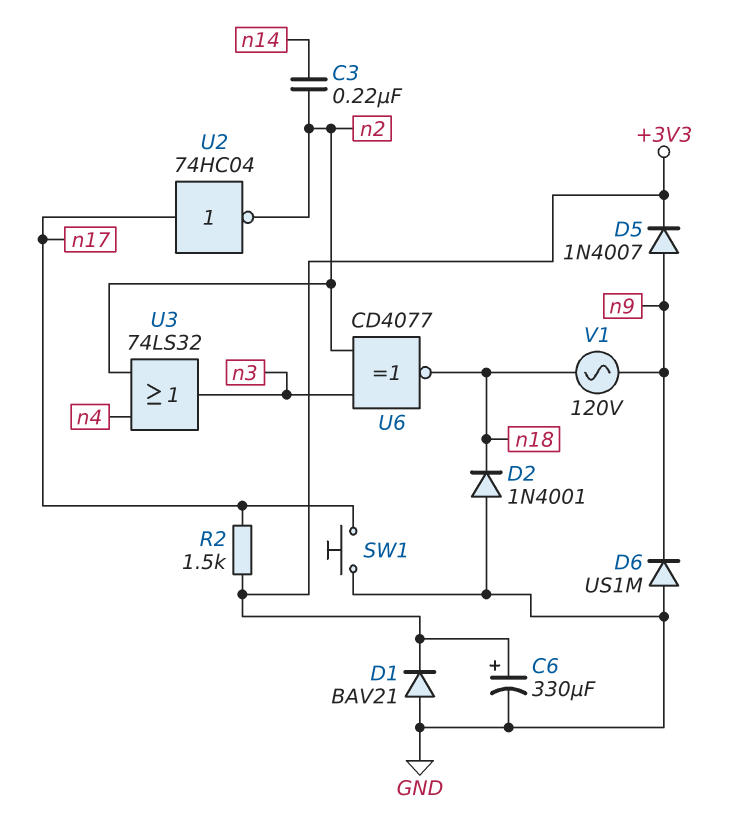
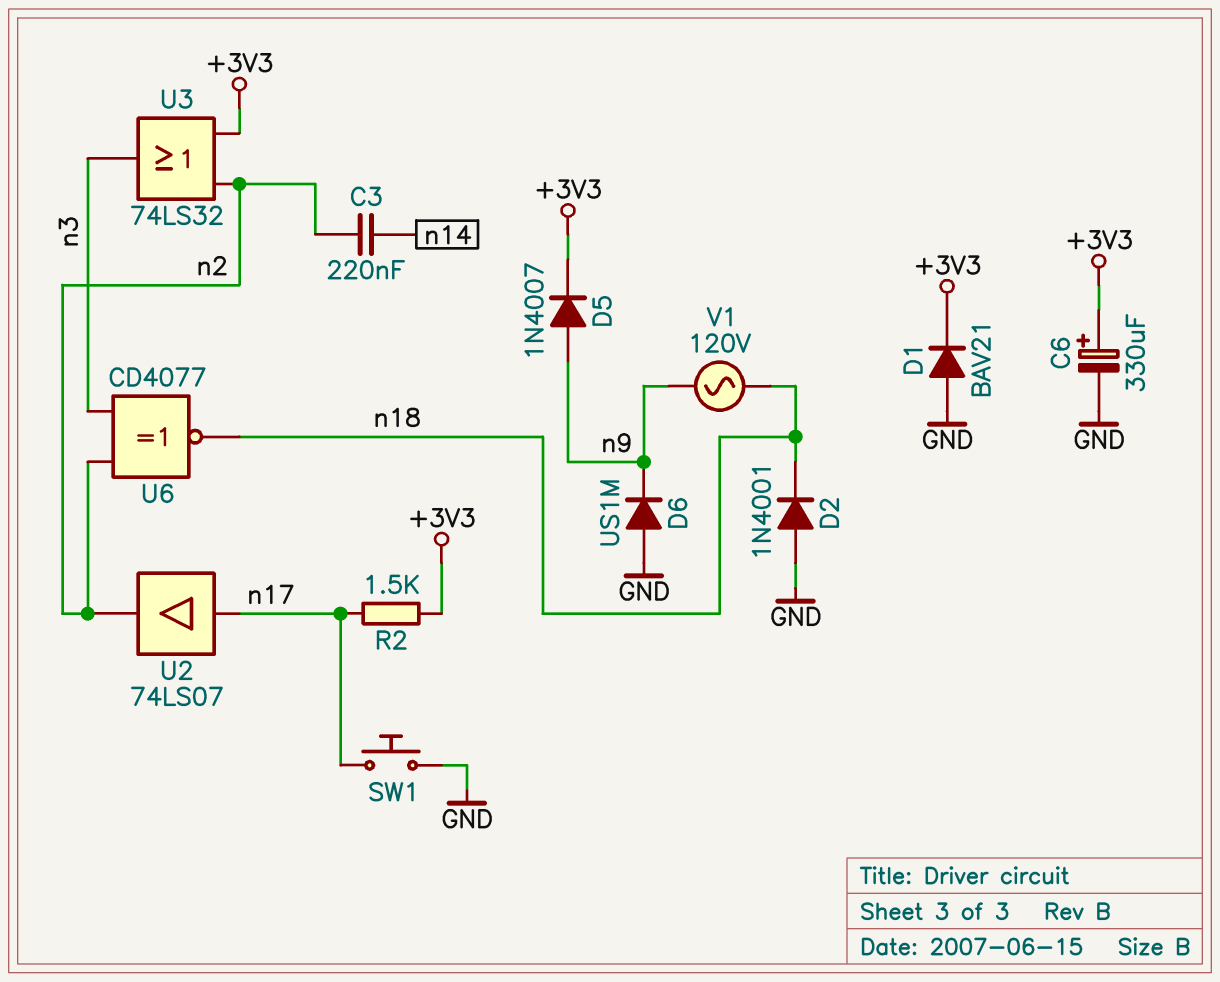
U2: NOT 74HC04 (in n17, out n2) -> buffer 74LS07 (in n17, out n2)
U3: OR 74LS32 (in n2, in n4, out n3) -> OR 74LS32 (in +3V3, in n2, out n3)

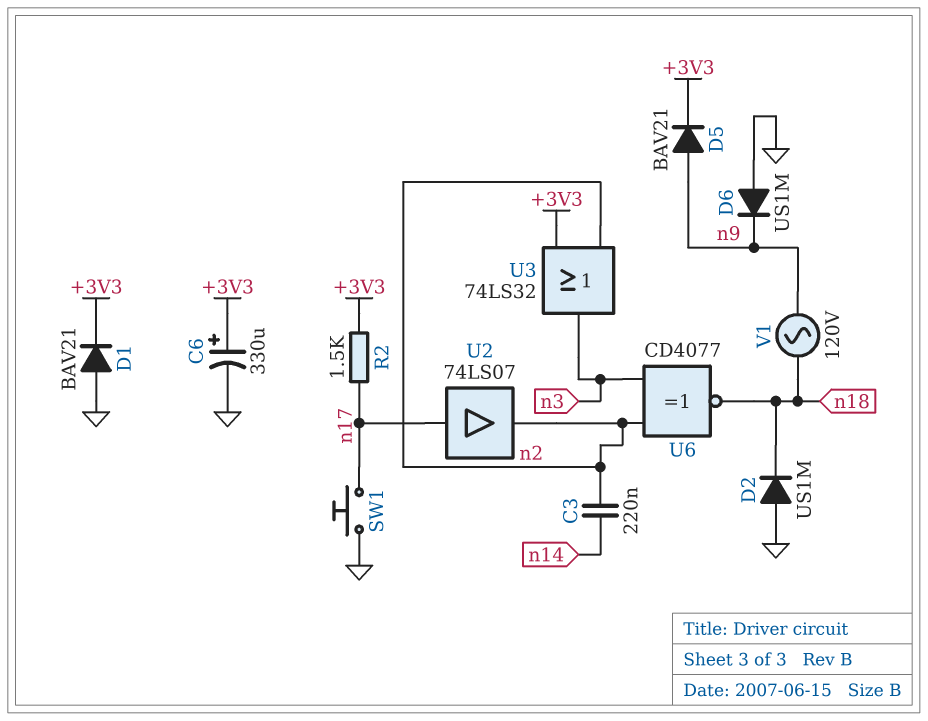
D2: diode 1N4001 (A GND, K n18) -> diode US1M (A GND, K n18)
D5: diode 1N4007 (A n9, K +3V3) -> diode BAV21 (A n9, K +3V3)

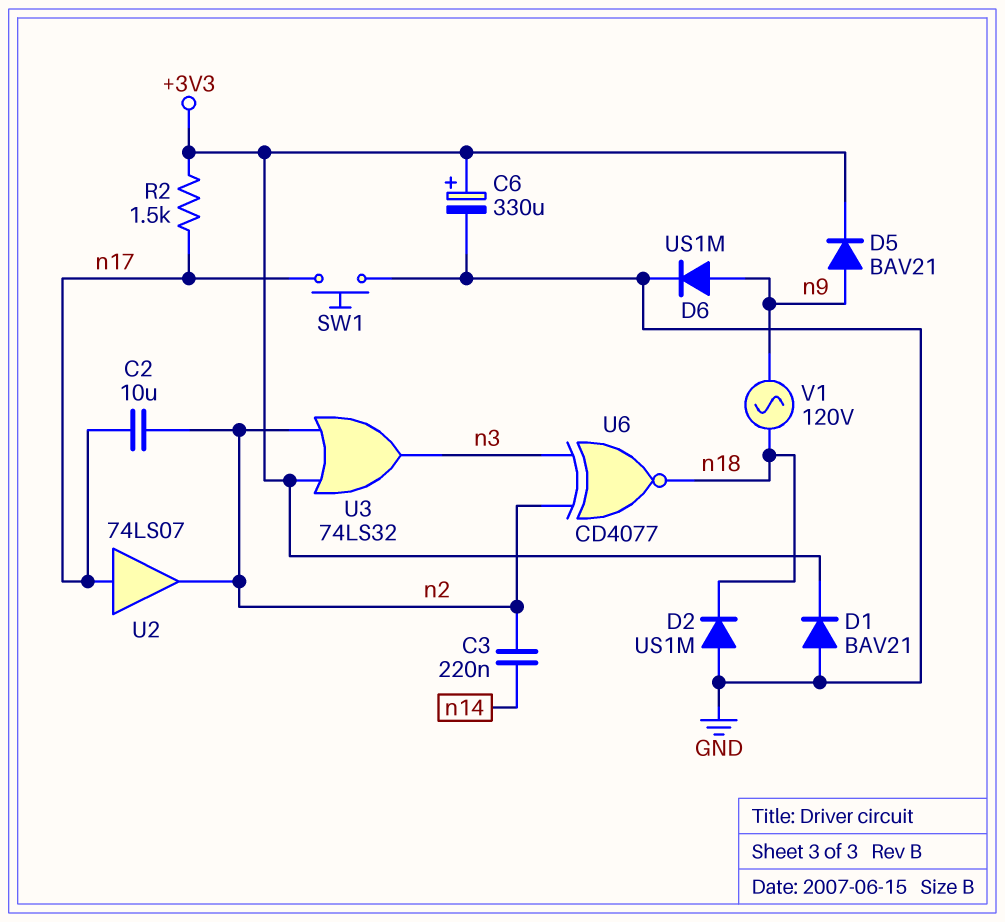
C2: none -> 10uF (n2, n17)
D6: diode US1M (A GND, K n9) -> diode US1M (A n9, K GND)

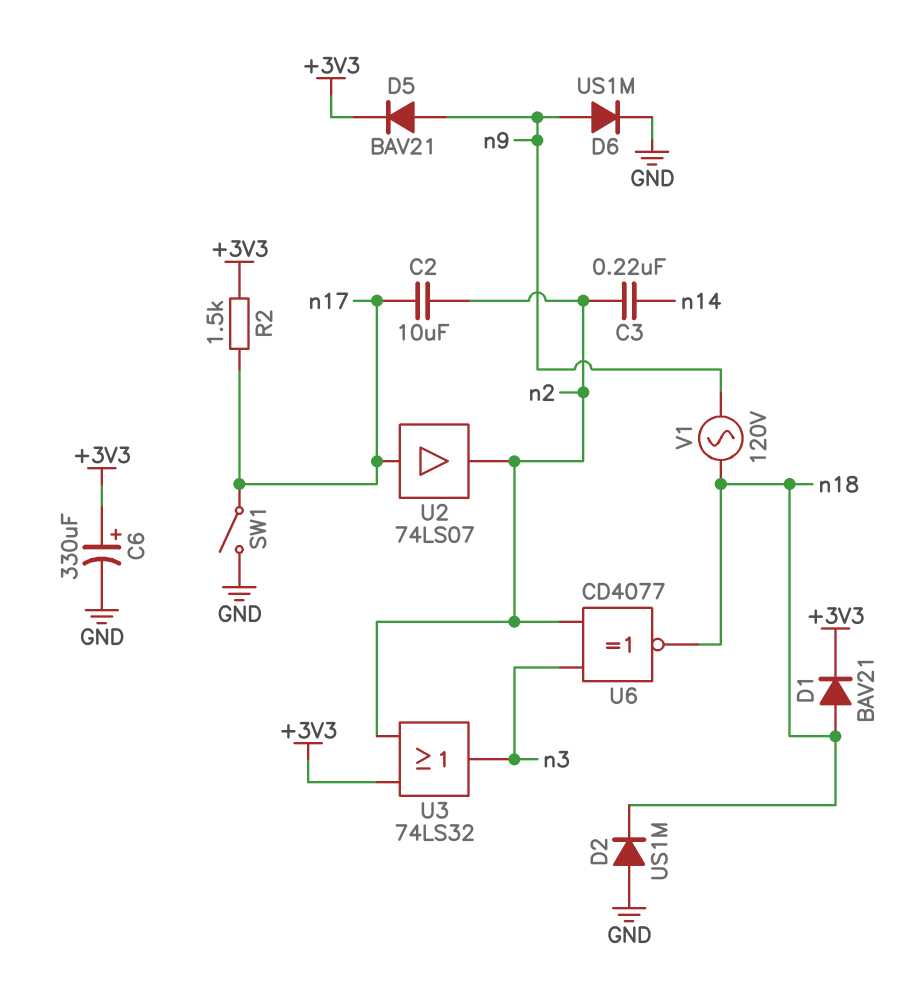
D1: diode BAV21 (A GND, K +3V3) -> diode BAV21 (A n18, K +3V3)
SW1: button (GND, n17) -> switch (GND, n17)

